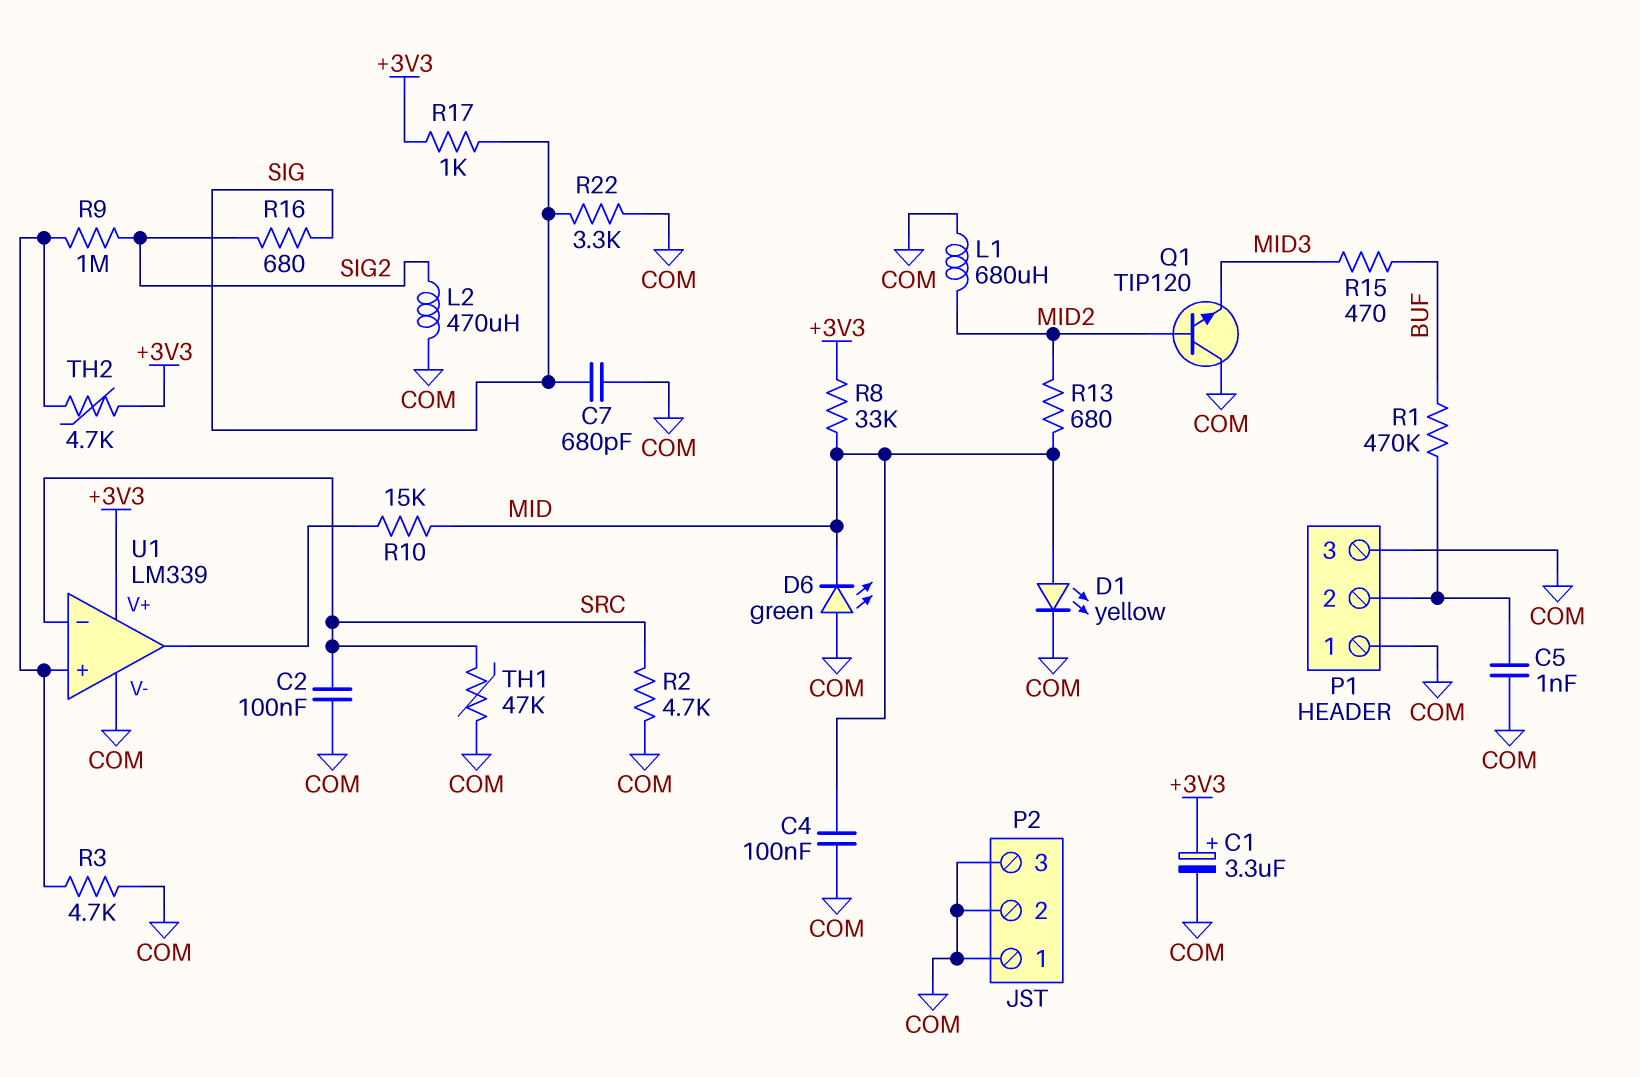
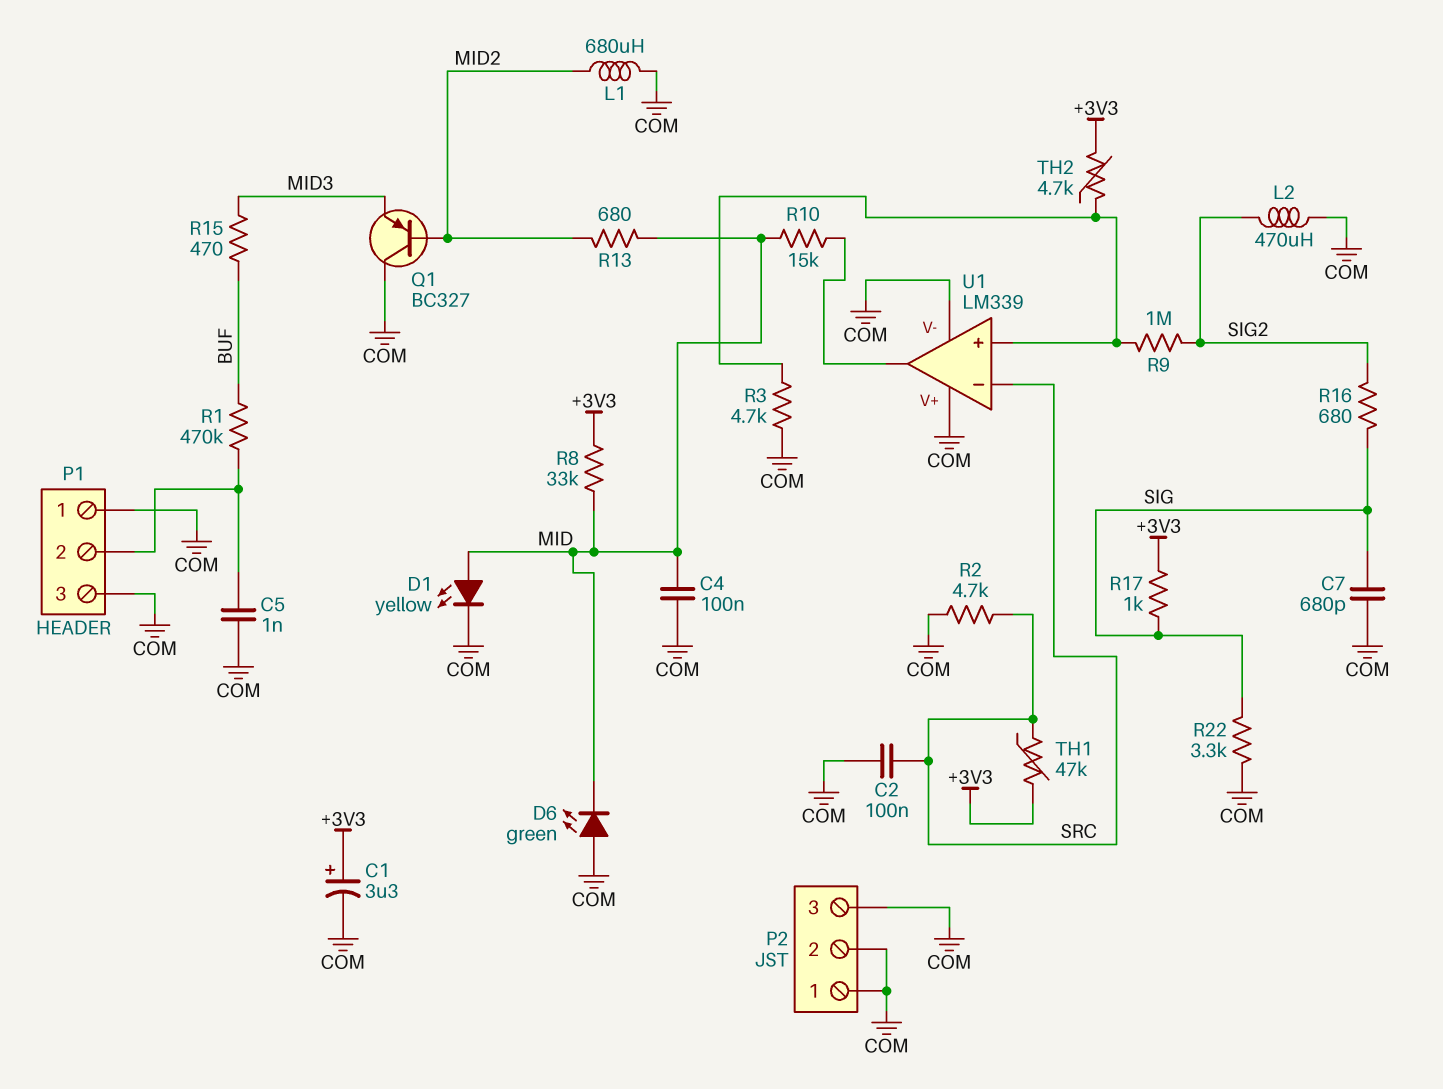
Q1: NPN TIP120 (B MID2, C COM, E MID3) -> PNP BC327 (B MID2, C COM, E MID3)
TH1: 47k (COM, SRC) -> 47k (+3V3, SRC)
U1 pin V+: +3V3 -> COM

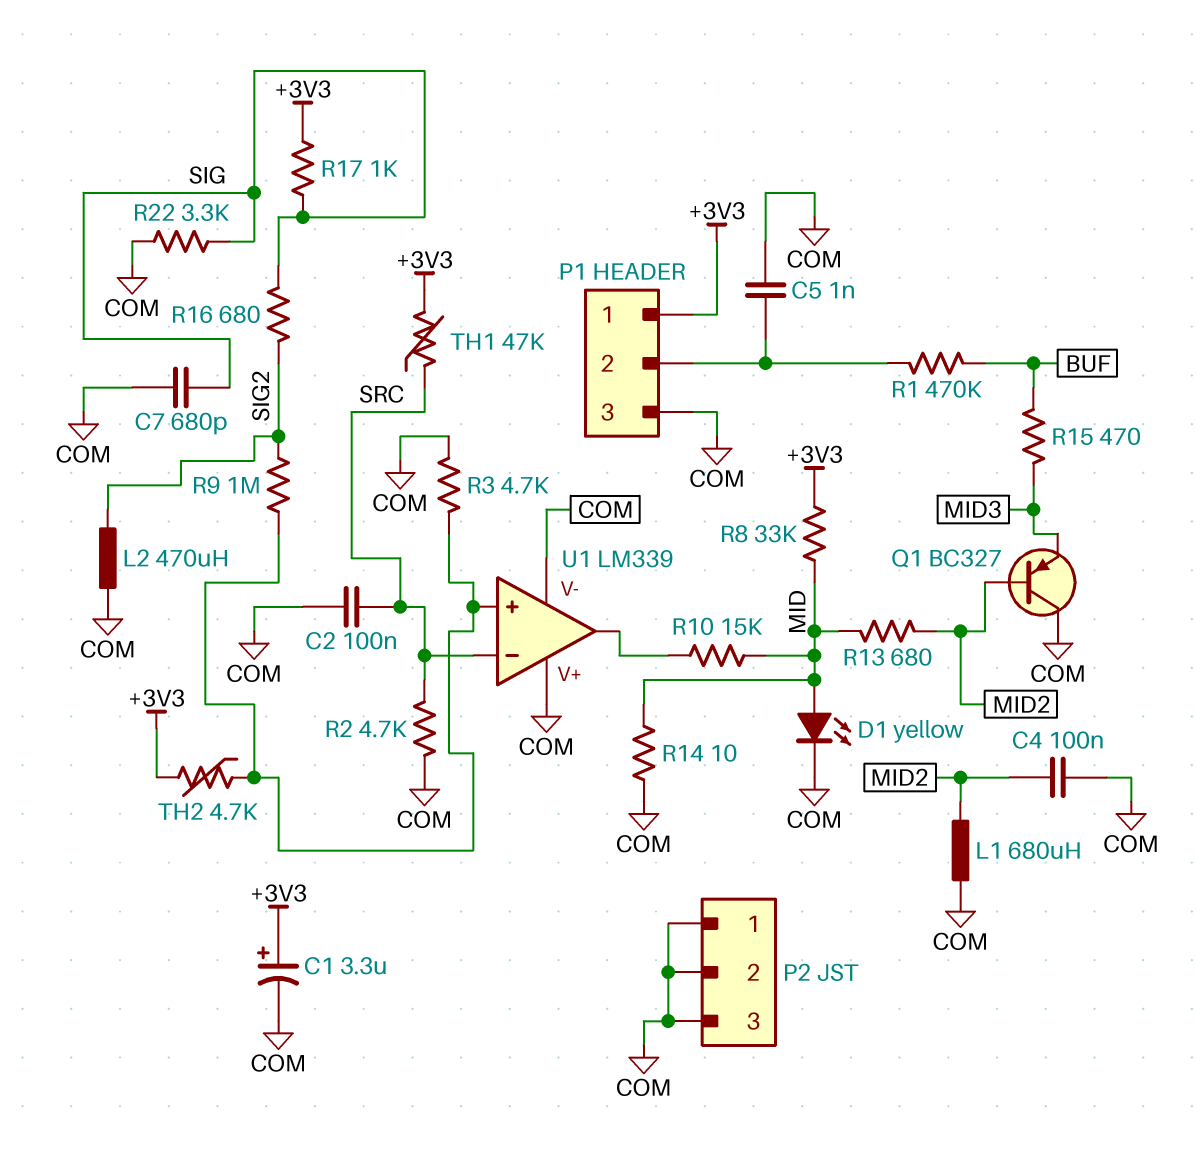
C4: 100nF (COM, MID) -> 100nF (COM, MID2)
D6: LED green (A COM, K MID) -> none
P1 pin 1: COM -> +3V3
R14: none -> 10 (COM, MID)

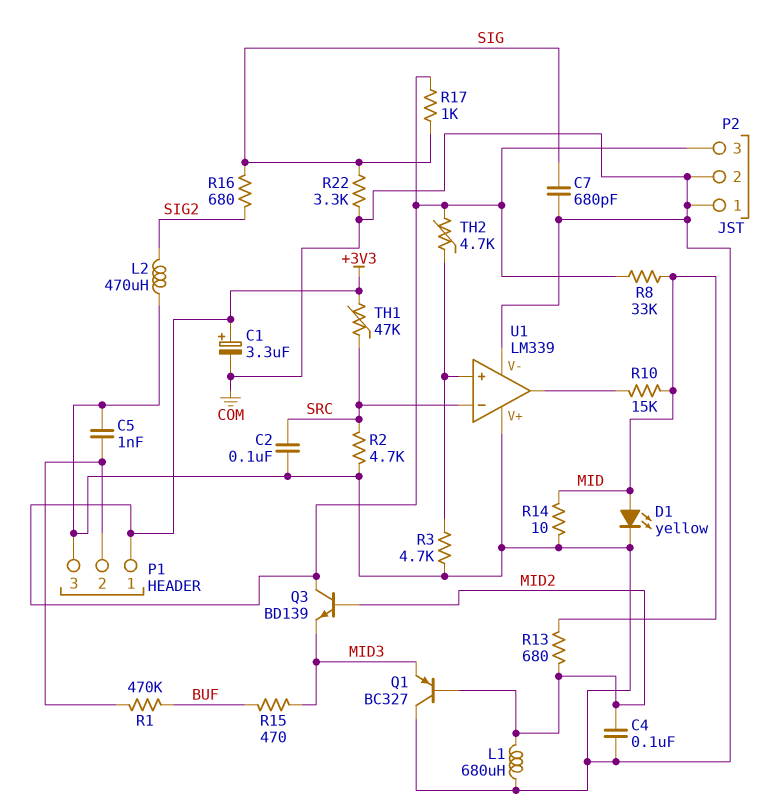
P2 pin 3: COM -> +3V3
Q3: none -> NPN BD139 (B MID2, C +3V3, E MID3)
R9: 1M (SIG2, U1/in+) -> none

